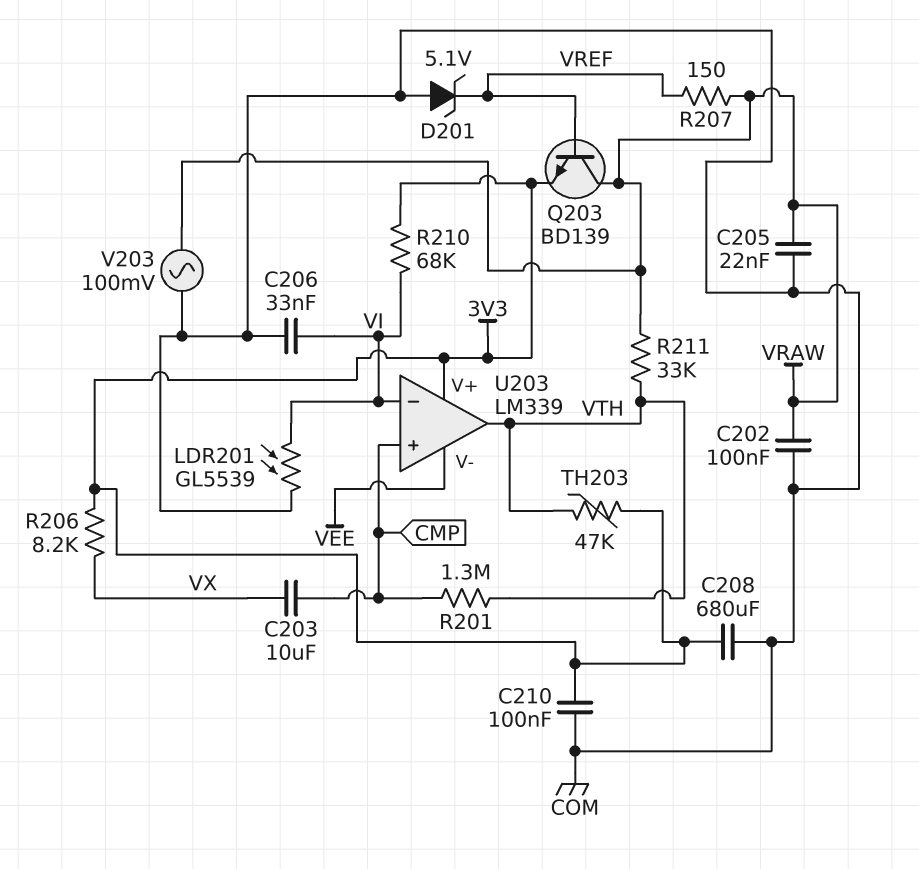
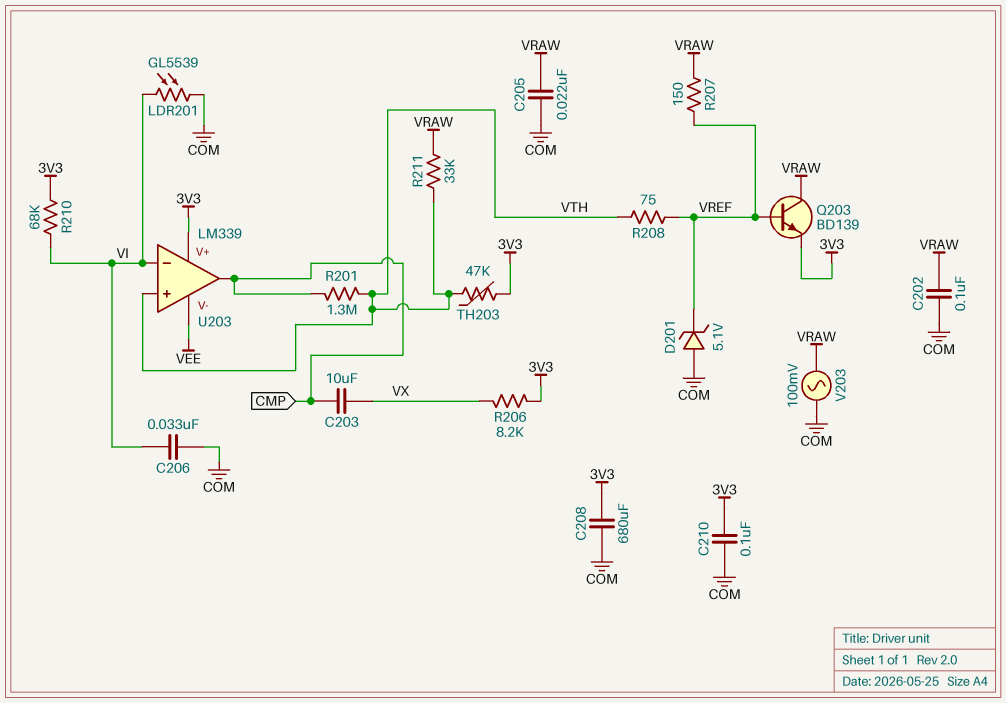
R208: none -> 75 (VREF, VTH)
U203 pin in+: CMP -> VTH
U203 pin out: VTH -> CMP

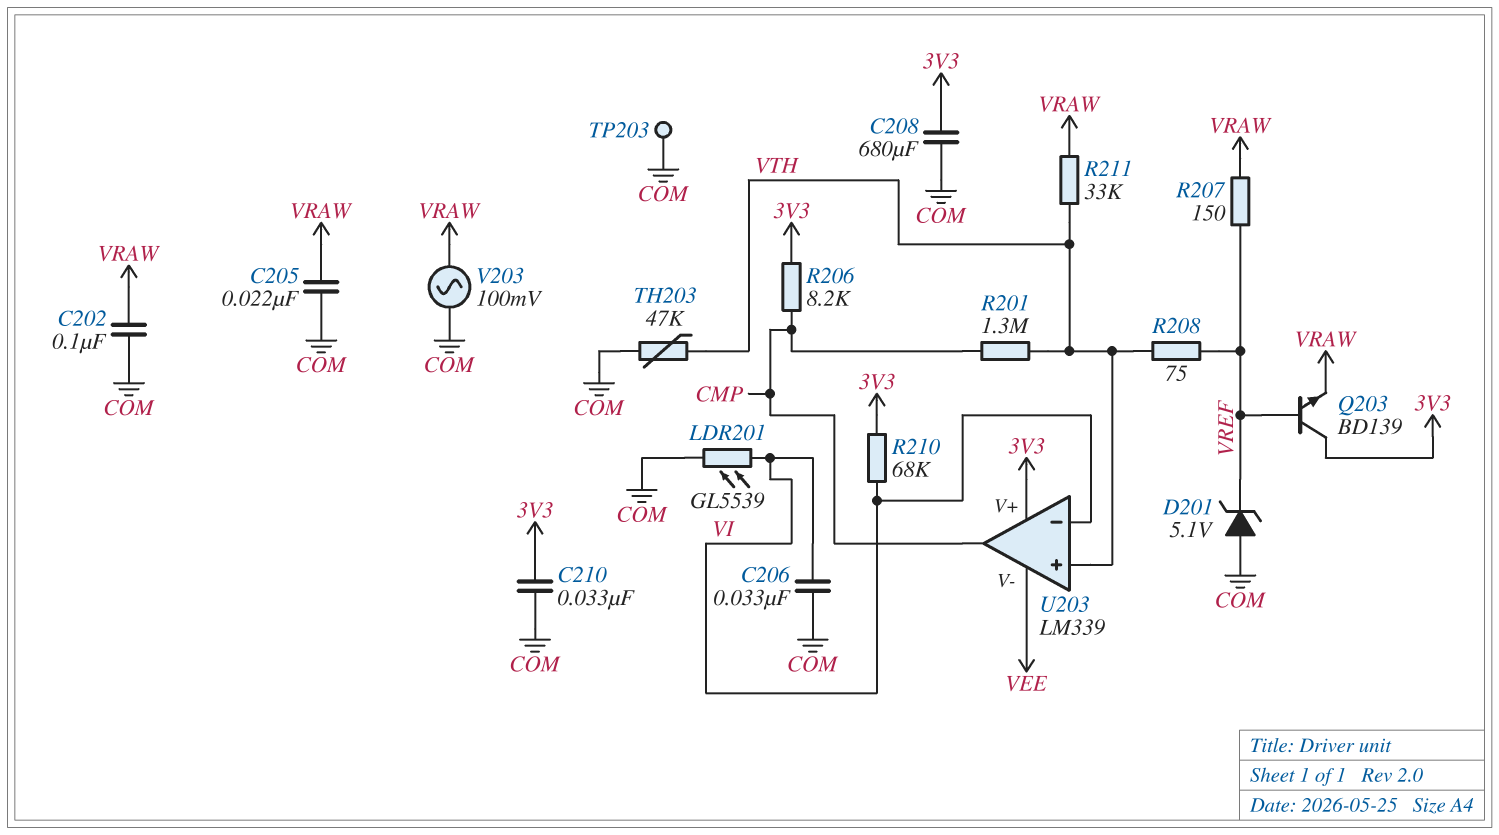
C203: 10uF (CMP, VX) -> none
C210: 100nF (3V3, COM) -> 33nF (3V3, COM)
Q203: NPN BD139 (B VREF, C VRAW, E 3V3) -> NPN BD139 (B VREF, C 3V3, E VRAW)
R206: 8.2k (3V3, VX) -> 8.2k (3V3, CMP)
TH203: 47k (3V3, VTH) -> 47k (COM, VTH)
TP203: none -> test point (COM)

